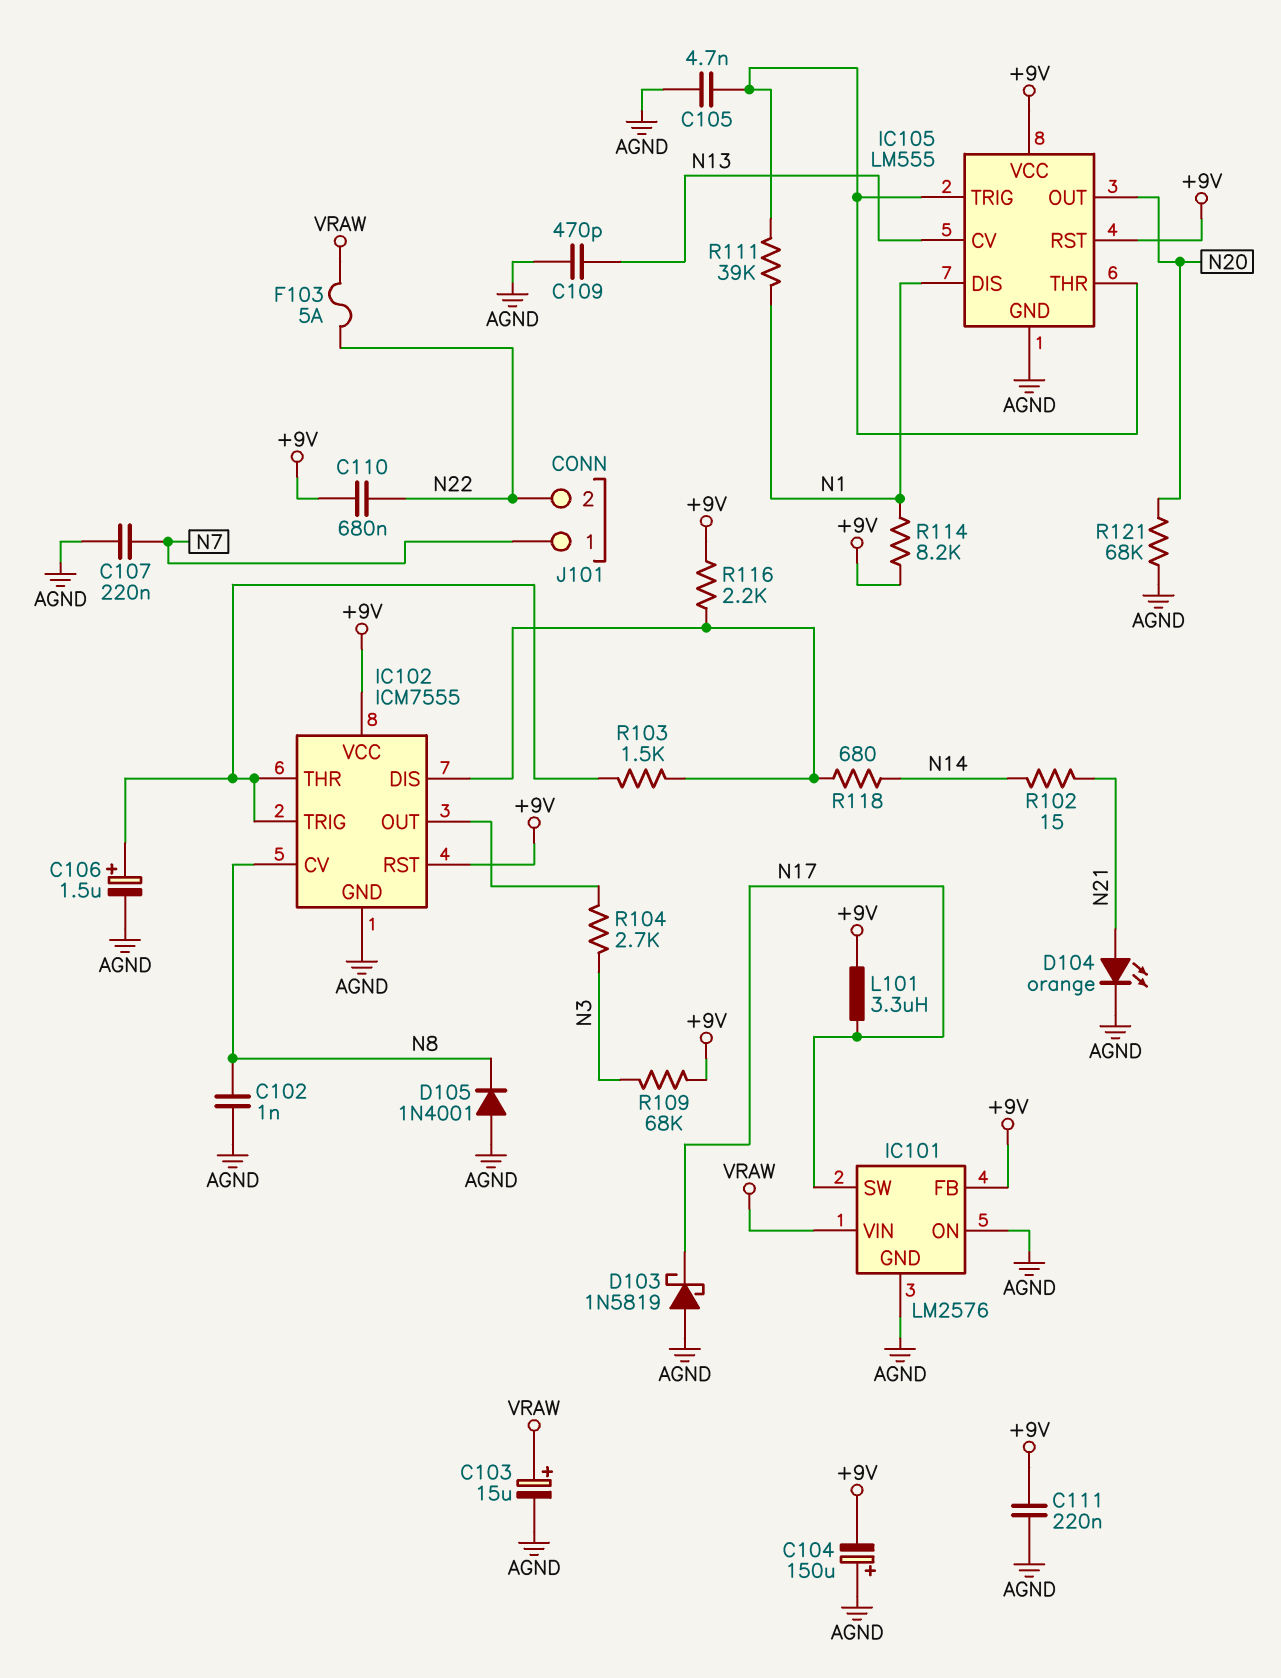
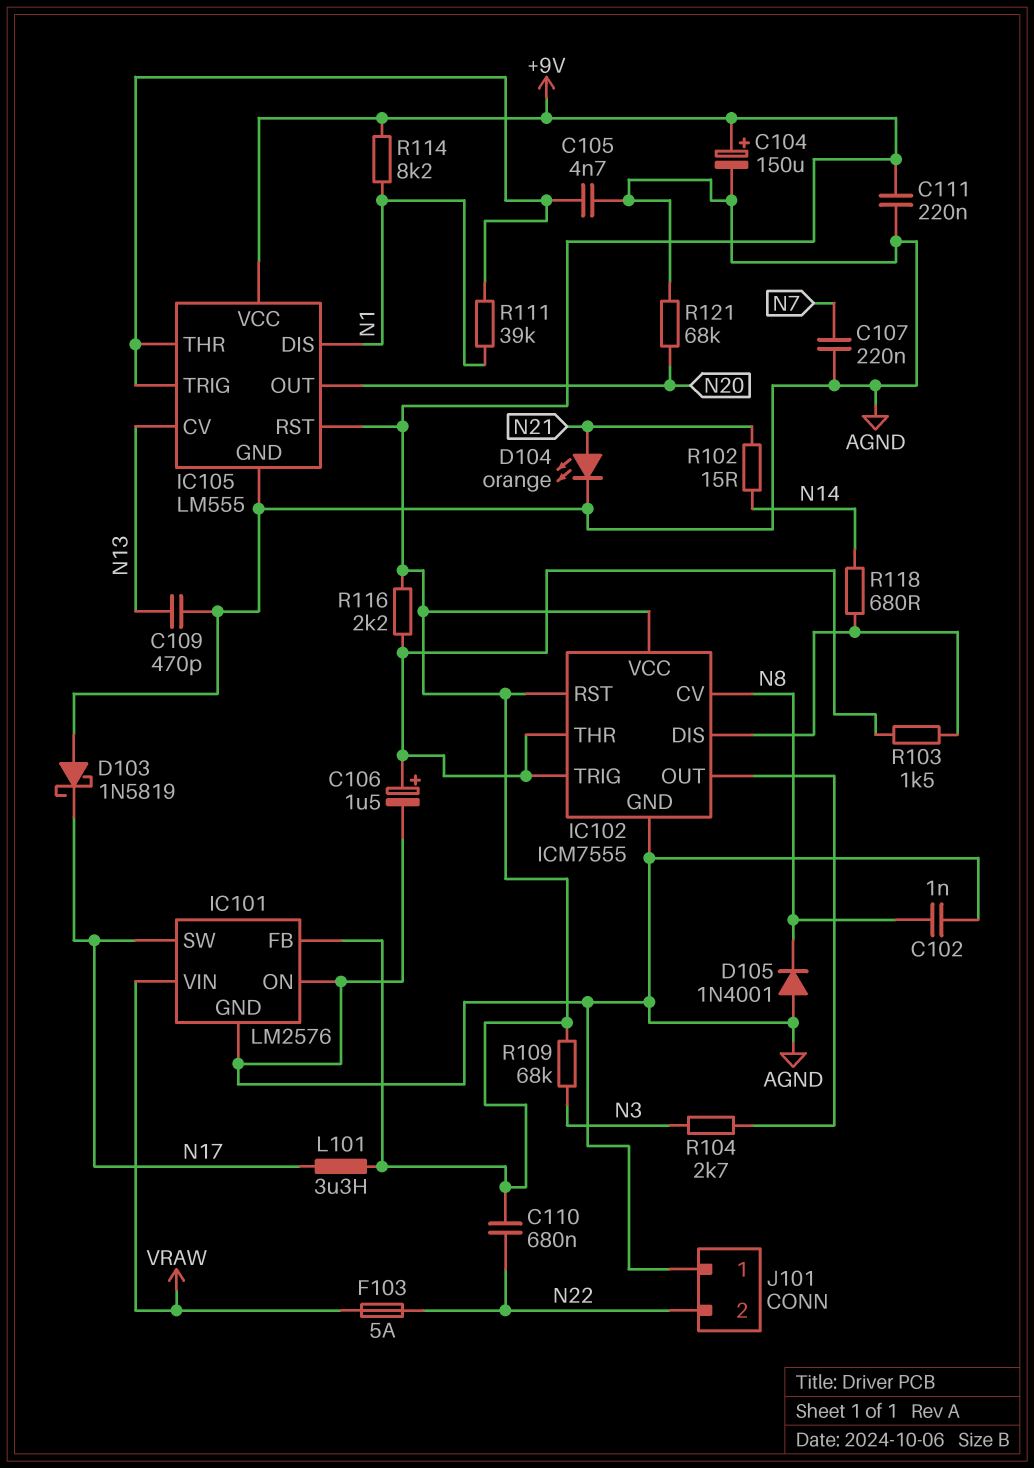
C103: 15uF (plus VRAW, minus AGND) -> none
C104: 150uF (plus AGND, minus +9V) -> 150uF (plus +9V, minus AGND)
J101 pin 1: N7 -> AGND
R116: 2.2k (+9V, IC102/DIS) -> 2.2k (+9V, IC102/THR)

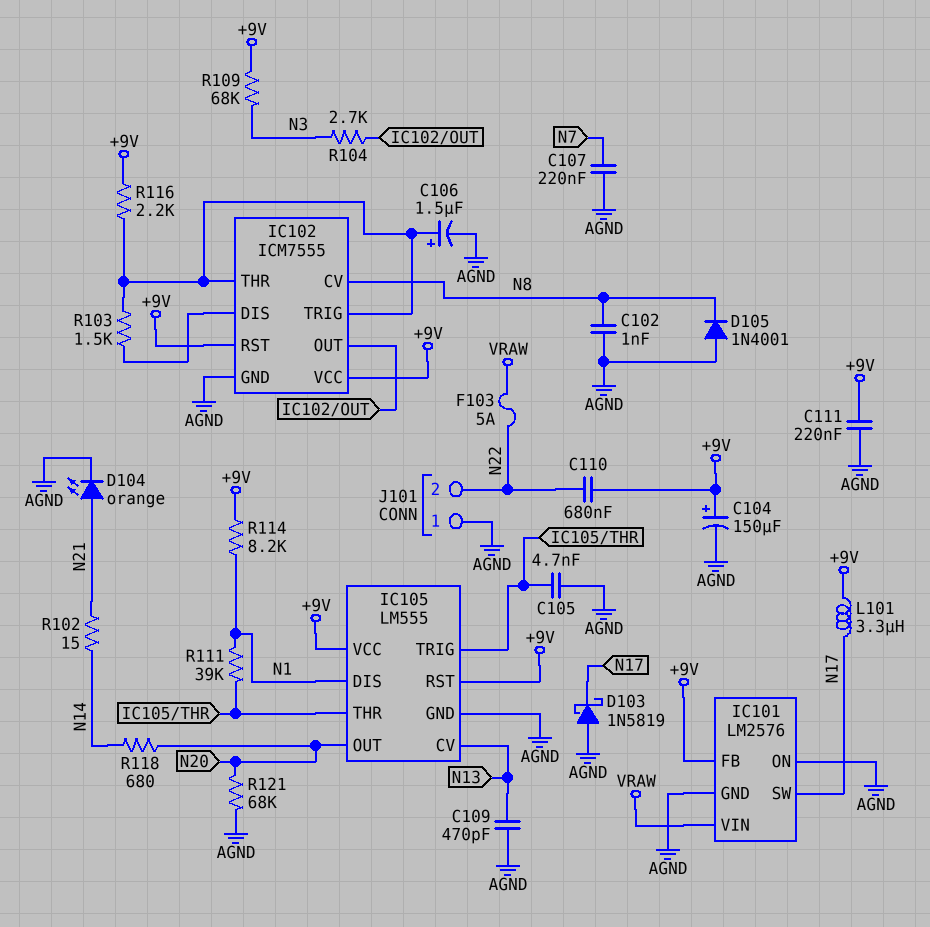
R118: 680 (IC102/DIS, N14) -> 680 (N14, N20)

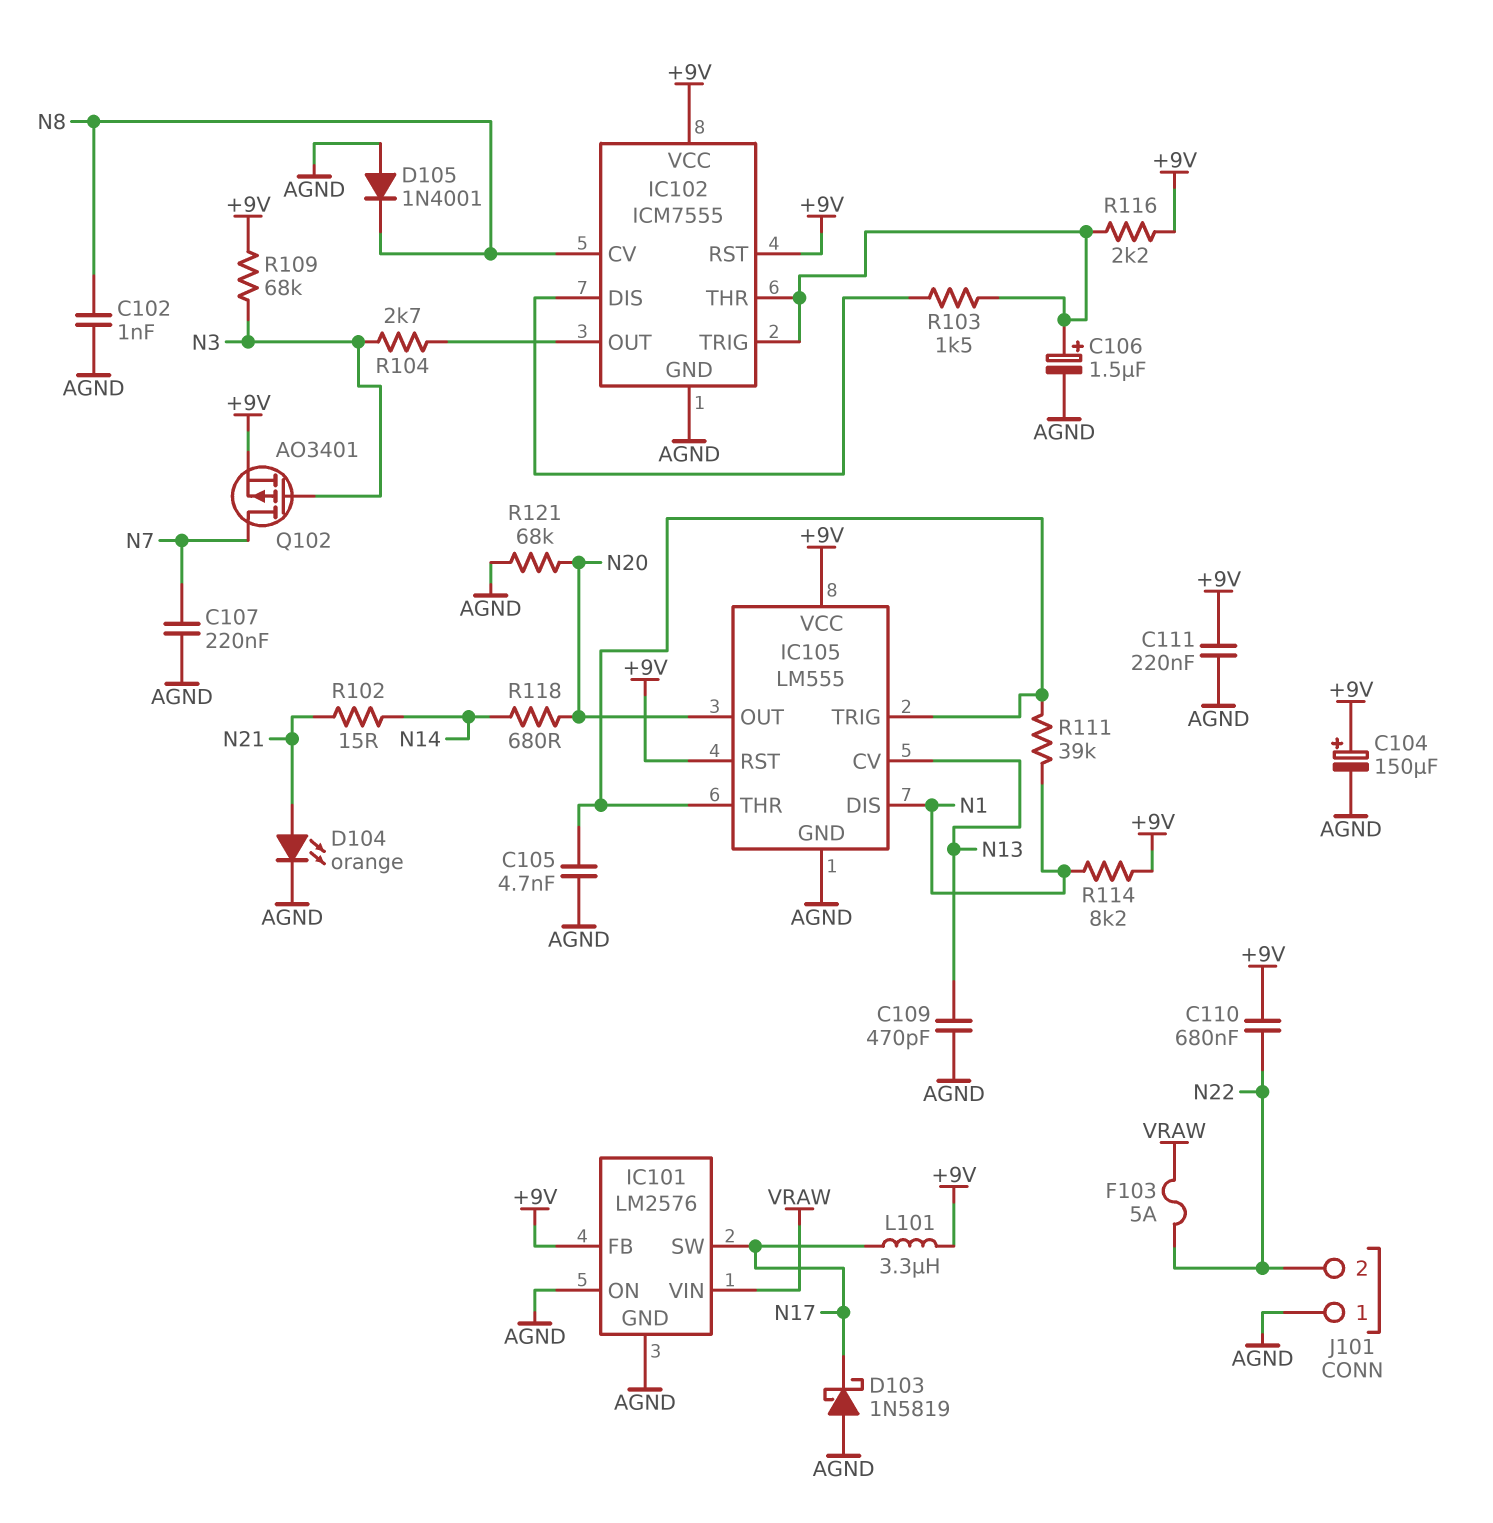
Q102: none -> PMOS AO3401 (G N3, D N7, S +9V)

